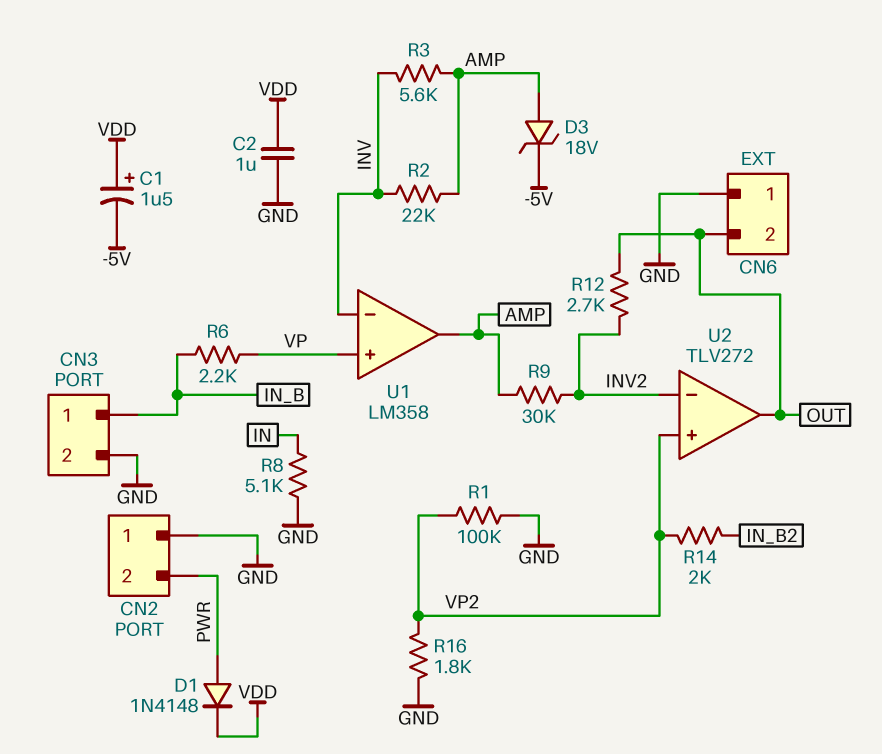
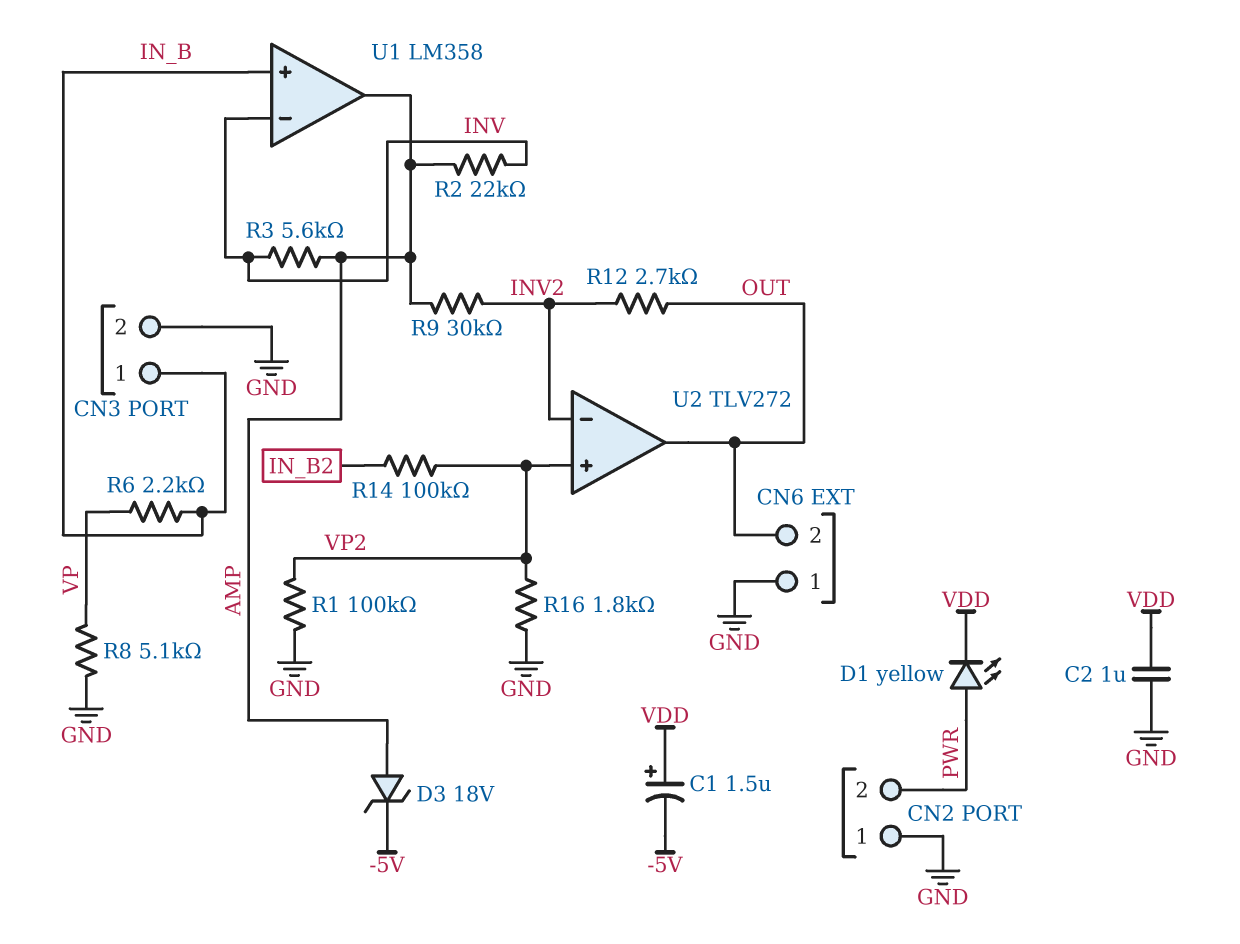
D1: diode 1N4148 (A PWR, K VDD) -> LED yellow (A PWR, K VDD)
R8: 5.1k (GND, IN) -> 5.1k (GND, VP)
R14: 2k (IN_B2, VP2) -> 100k (IN_B2, VP2)
U1 pin in+: VP -> IN_B

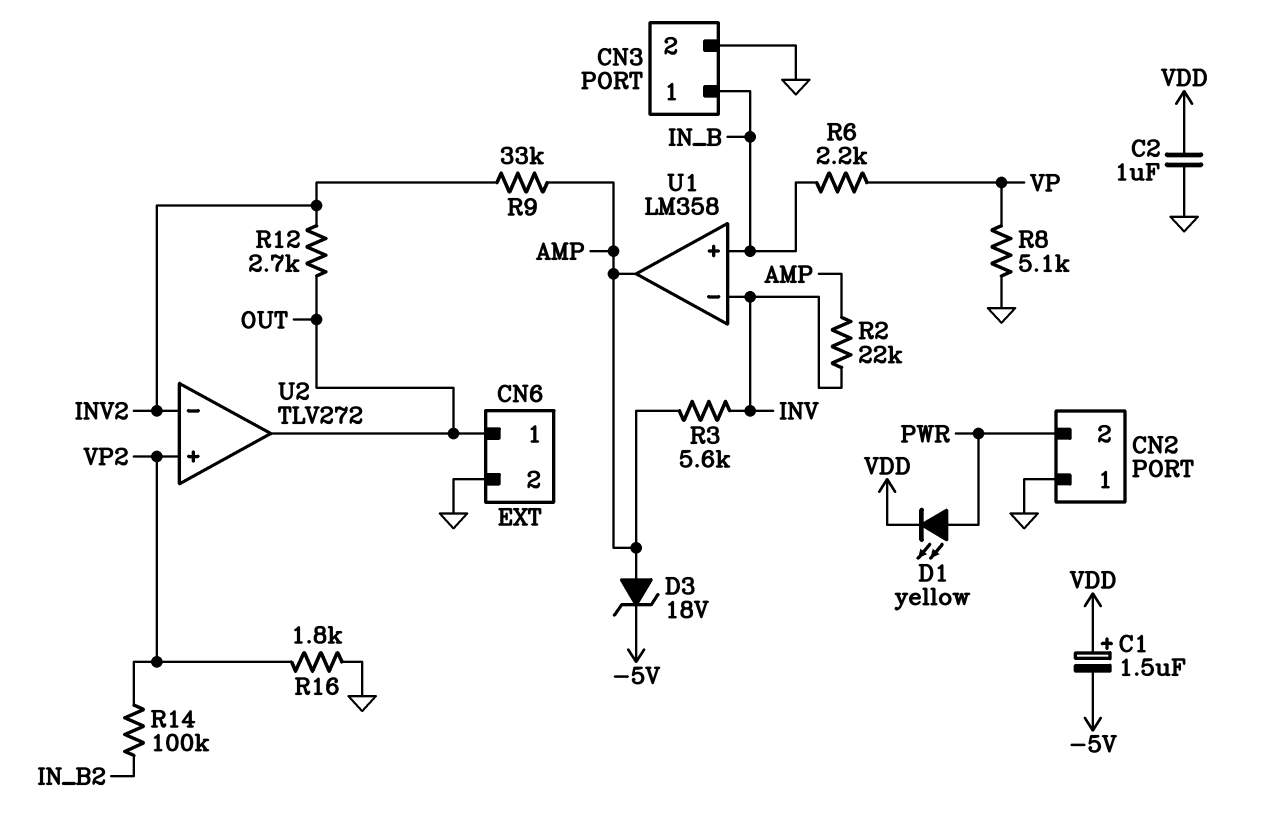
CN6 pin 1: GND -> OUT
CN6 pin 2: OUT -> GND
R1: 100k (GND, VP2) -> none
R9: 30k (AMP, INV2) -> 33k (AMP, INV2)

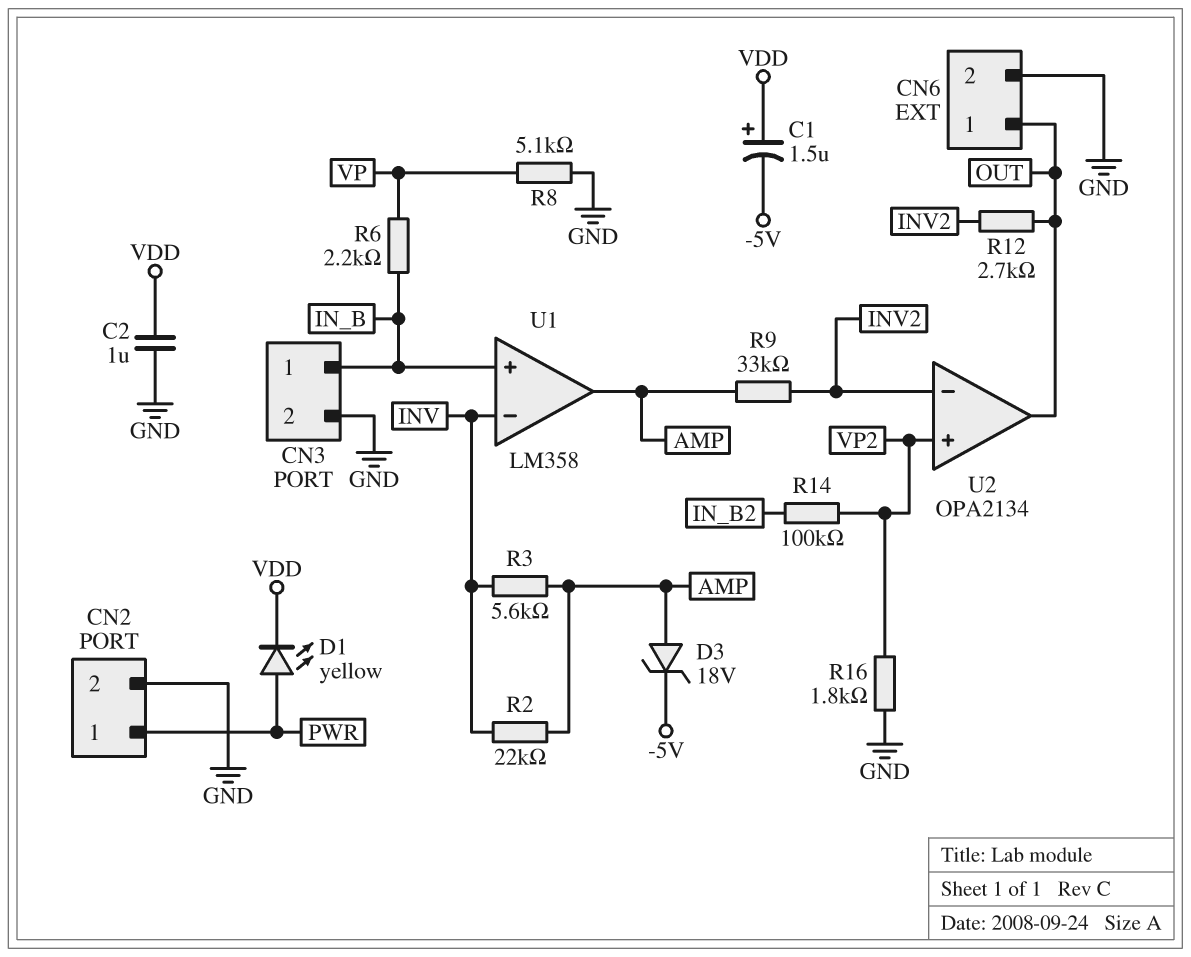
CN2 pin 1: GND -> PWR
CN2 pin 2: PWR -> GND
U2: TLV272 -> OPA2134

